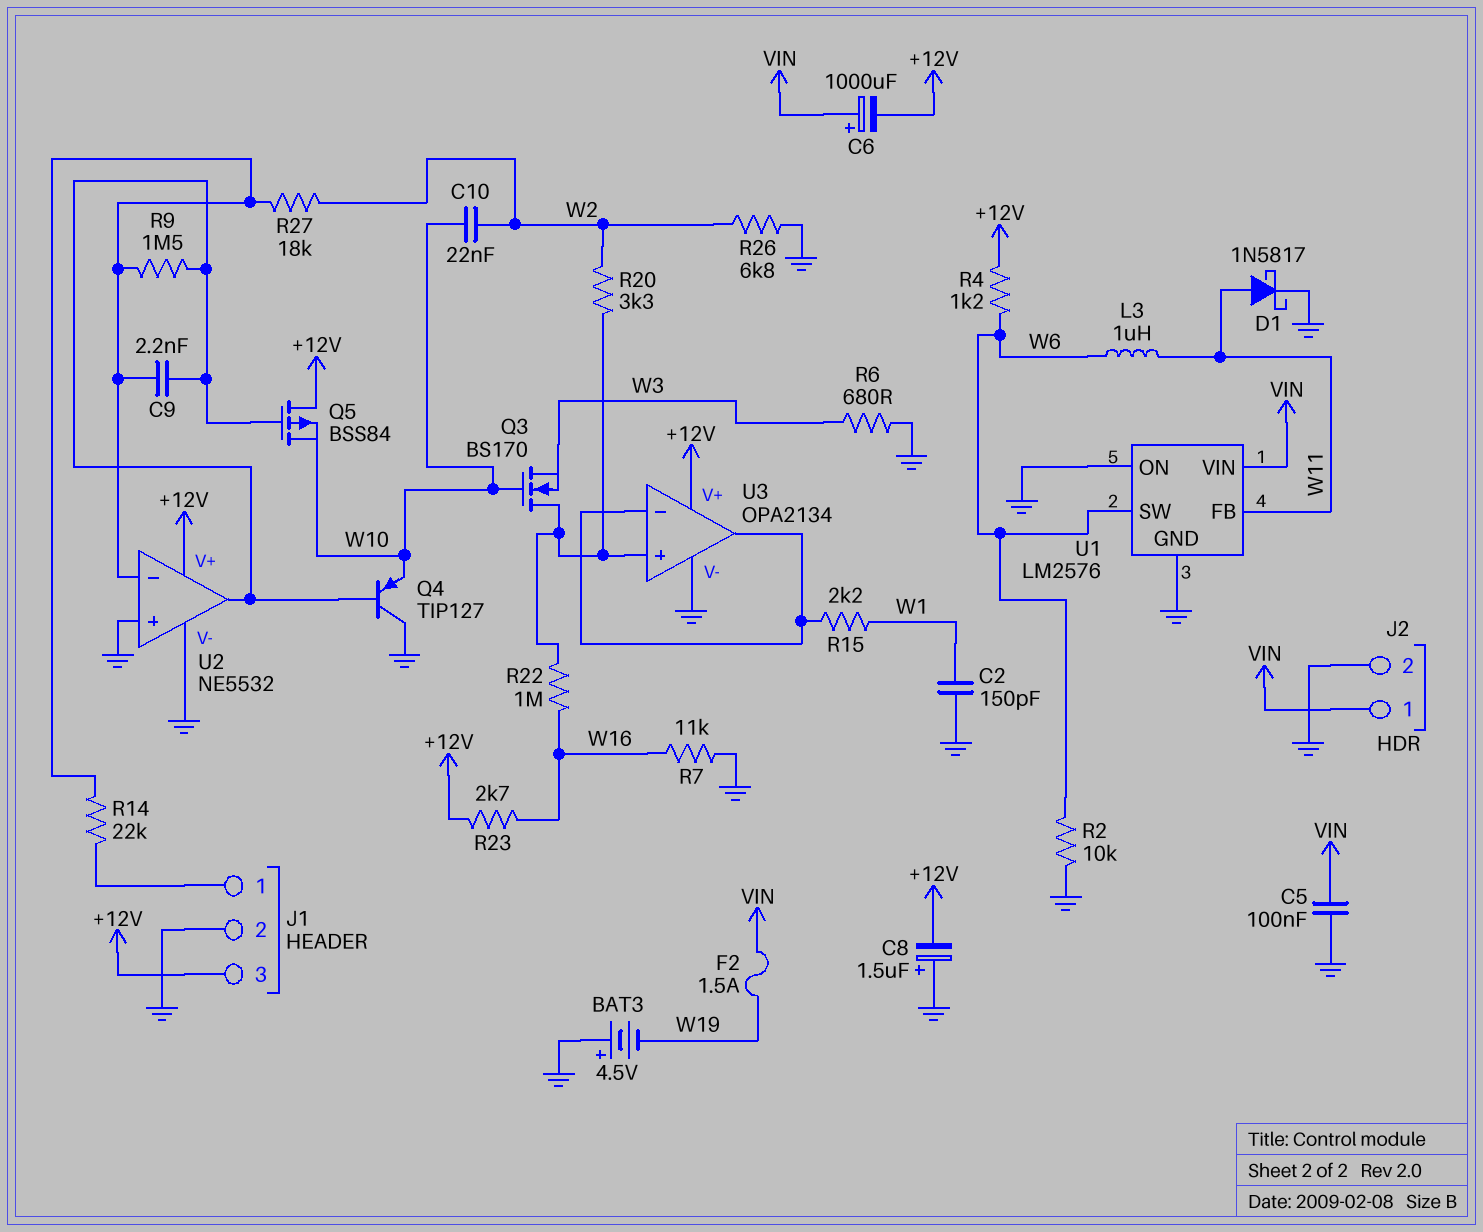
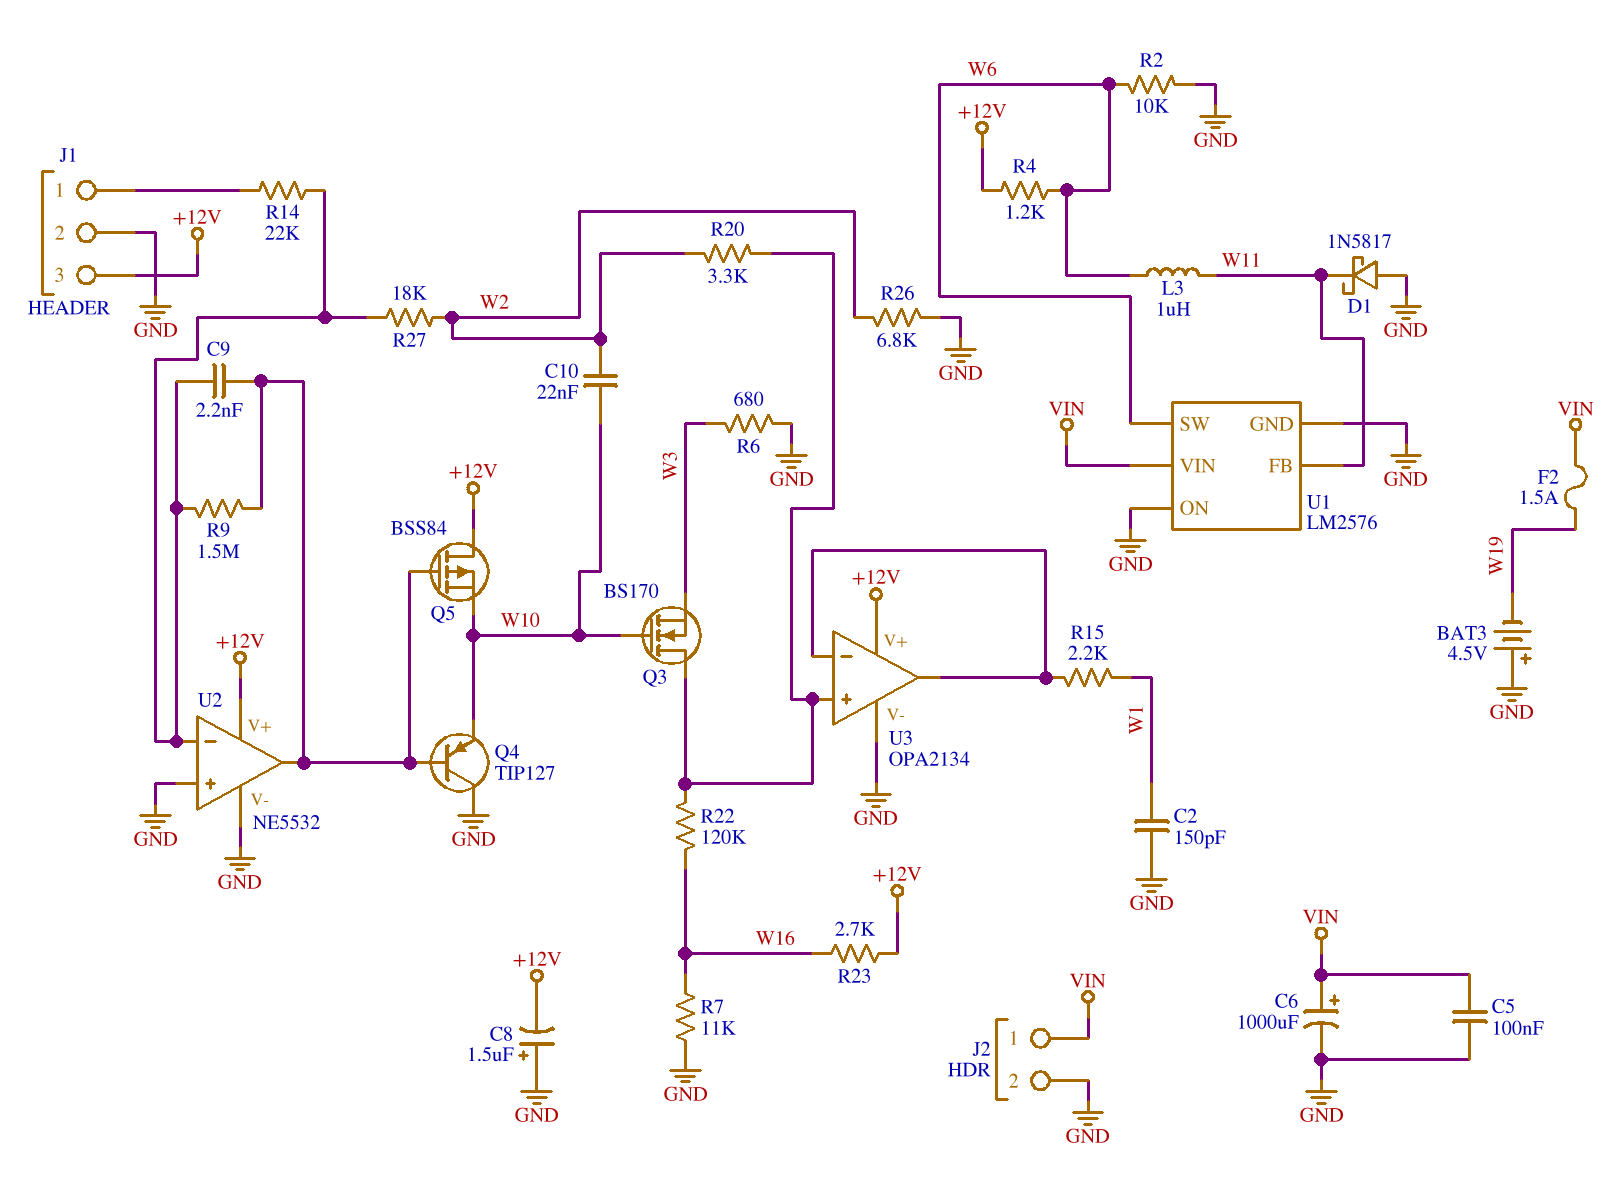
C6: 1000uF (plus VIN, minus +12V) -> 1000uF (plus VIN, minus GND)
D1: schottky 1N5817 (A W11, K GND) -> schottky 1N5817 (A GND, K W11)
R22: 1M (U3/in+, W16) -> 120k (U3/in+, W16)

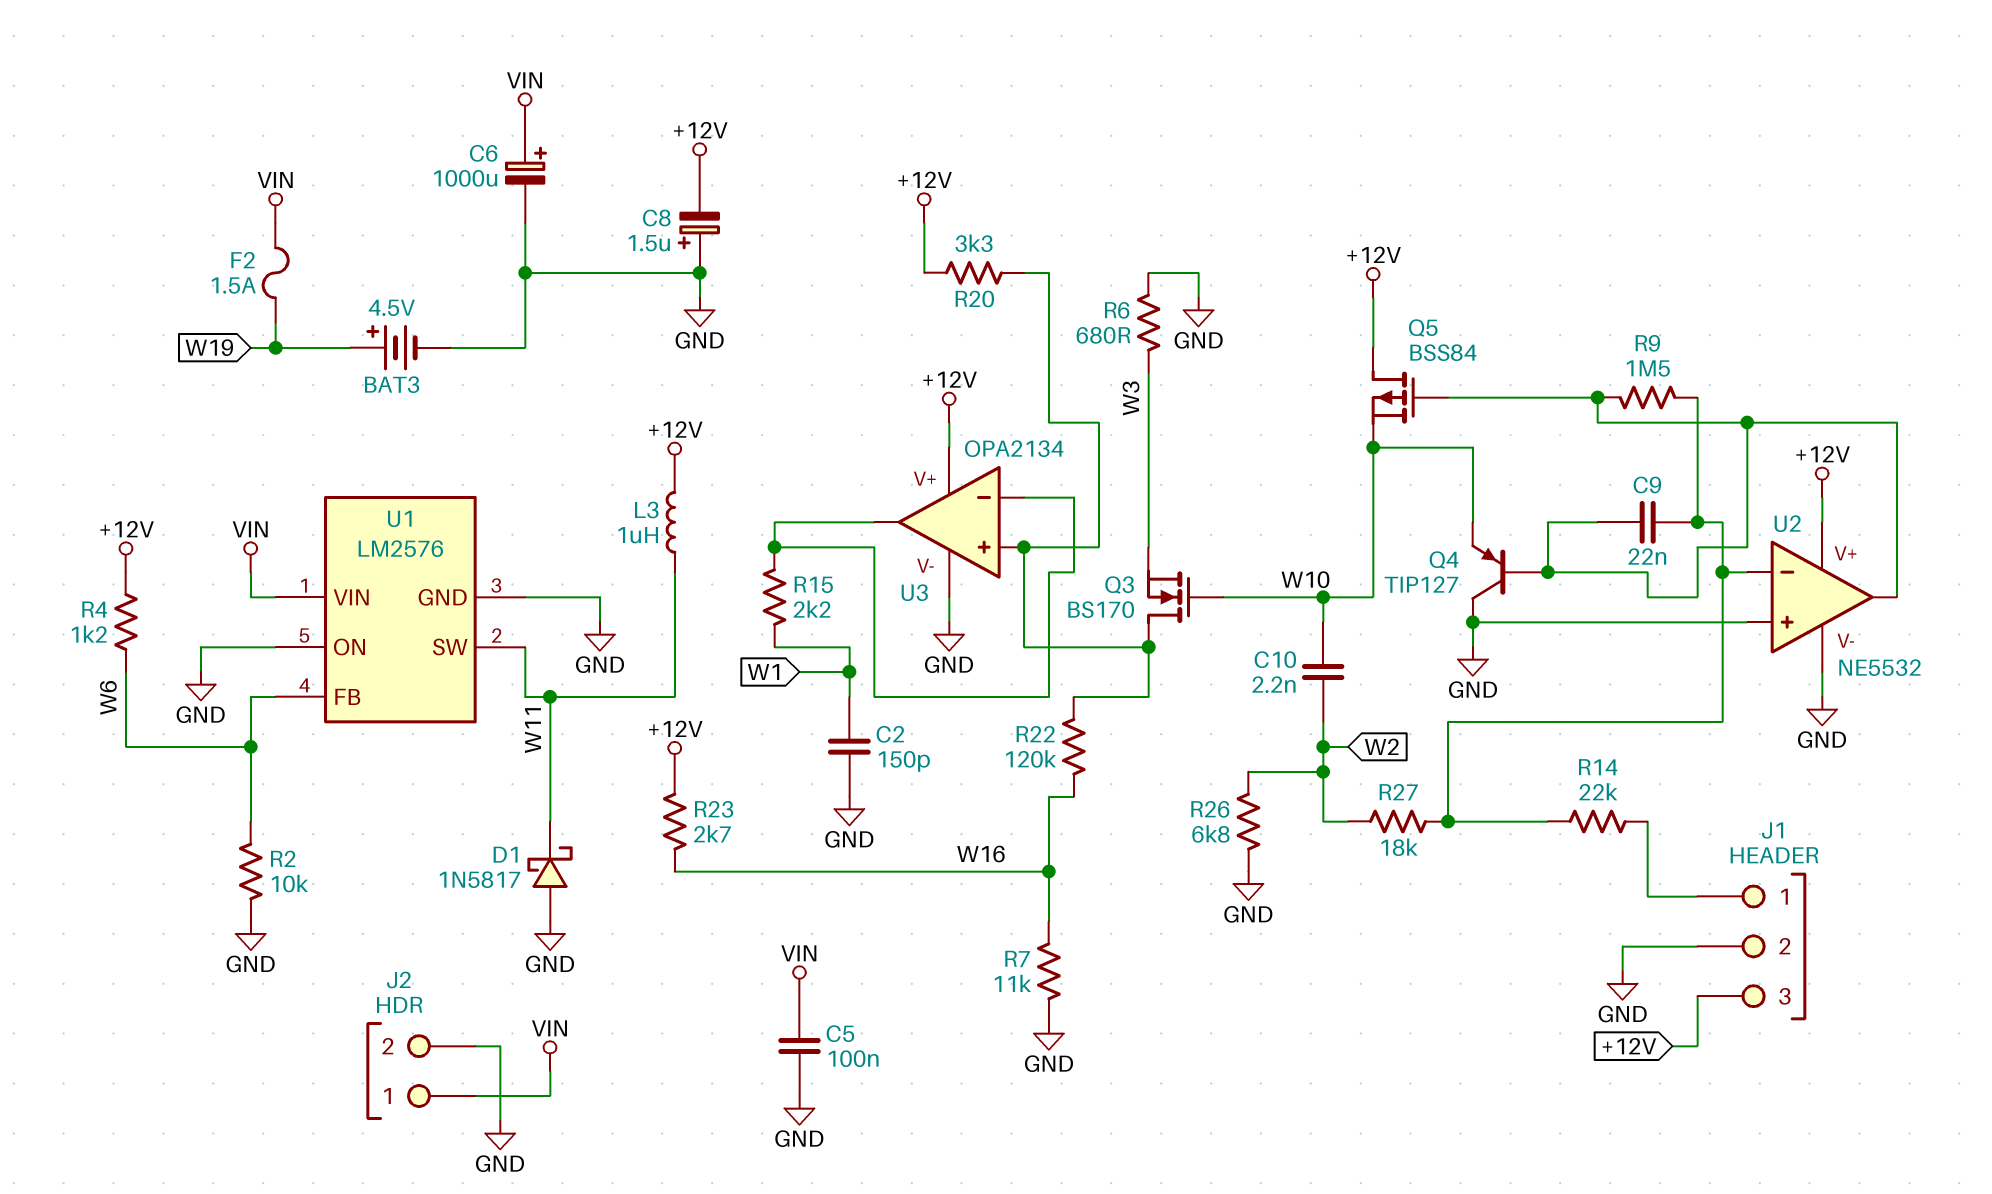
BAT3: 4.5V (plus GND, minus W19) -> 4.5V (plus W19, minus GND)
C9: 2.2nF (U2/in-, U2/out) -> 22nF (U2/in-, U2/out)
C10: 22nF (W2, W10) -> 2.2nF (W2, W10)
L3: 1uH (W6, W11) -> 1uH (+12V, W11)
R20: 3.3k (U3/in+, W2) -> 3.3k (+12V, U3/in+)
U1 pin FB: W11 -> W6
U1 pin SW: W6 -> W11

